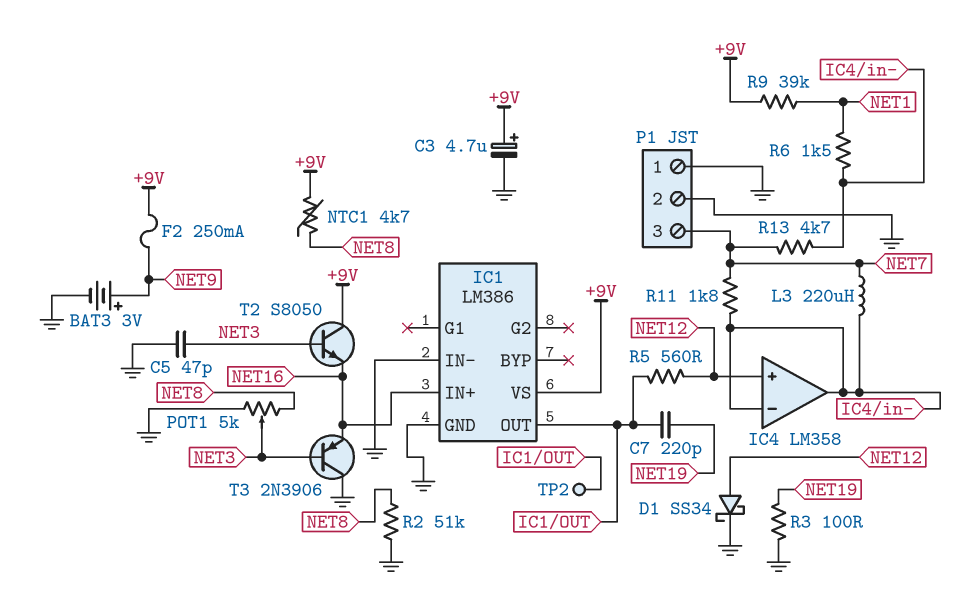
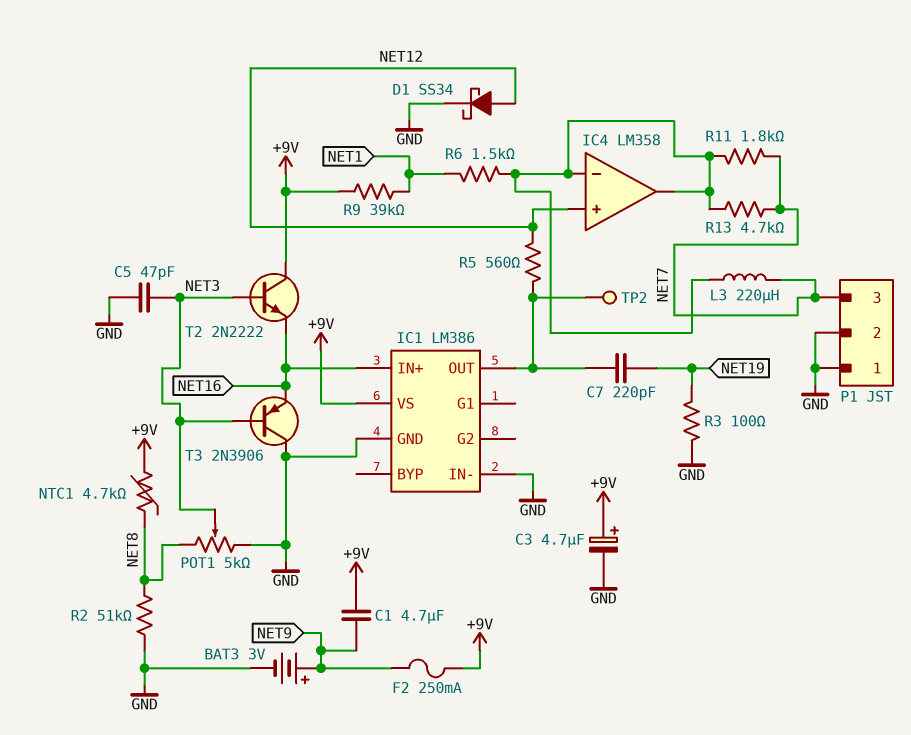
C1: none -> 4.7uF (+9V, NET9)
T2: NPN S8050 (B NET3, C +9V, E NET16) -> NPN 2N2222 (B NET3, C +9V, E NET16)

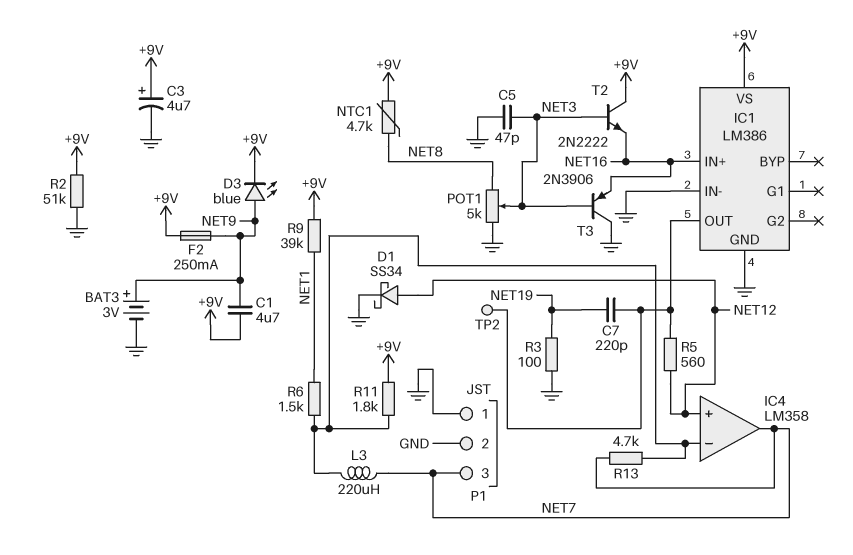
D3: none -> LED blue (A NET9, K +9V)
IC4 pin out: IC4/in- -> NET7
R2: 51k (GND, NET8) -> 51k (+9V, GND)
R11: 1.8k (IC4/in-, NET7) -> 1.8k (+9V, IC4/in-)

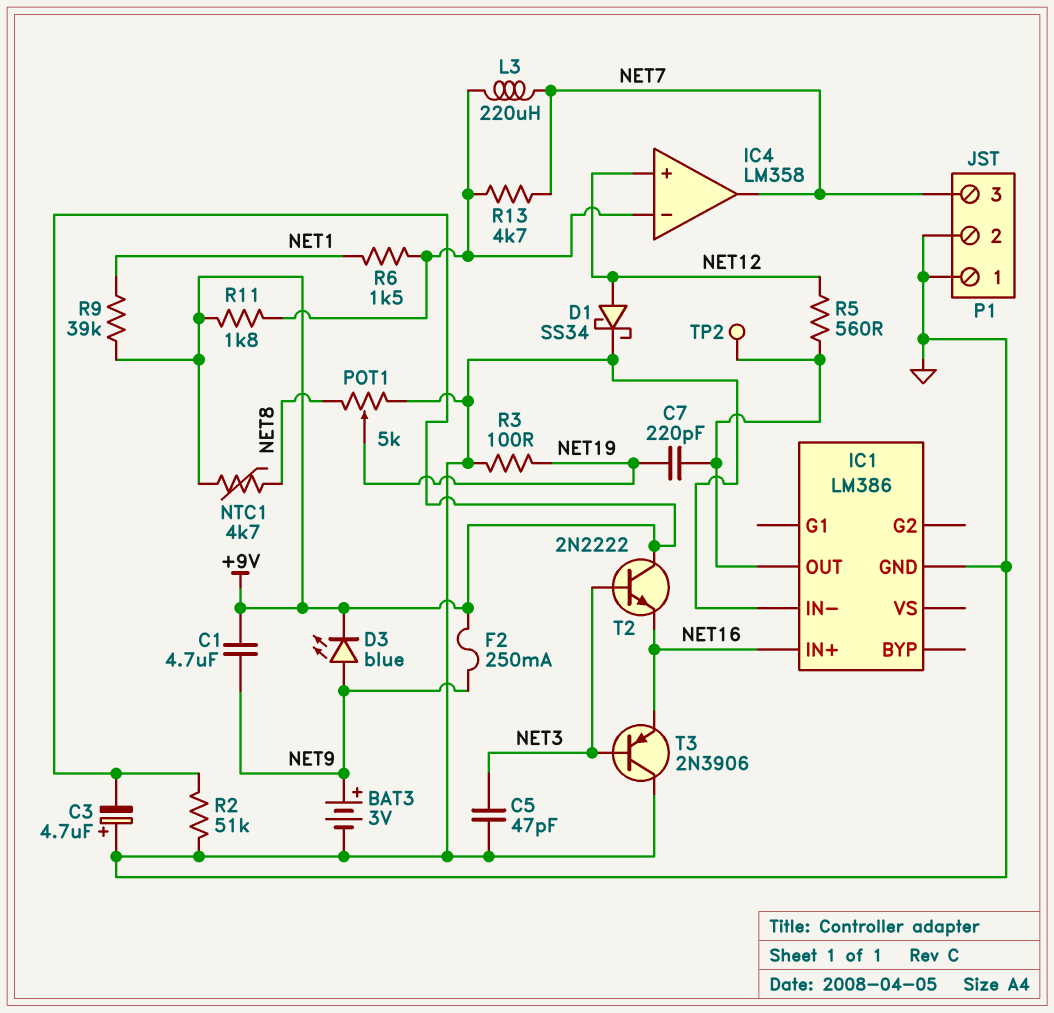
C3: 4.7uF (plus +9V, minus GND) -> 4.7uF (plus GND, minus +9V)
IC1 pin VS: +9V -> none
POT1: 5k (GND, NET8, wiper NET3) -> 5k (GND, NET8, wiper NET19)

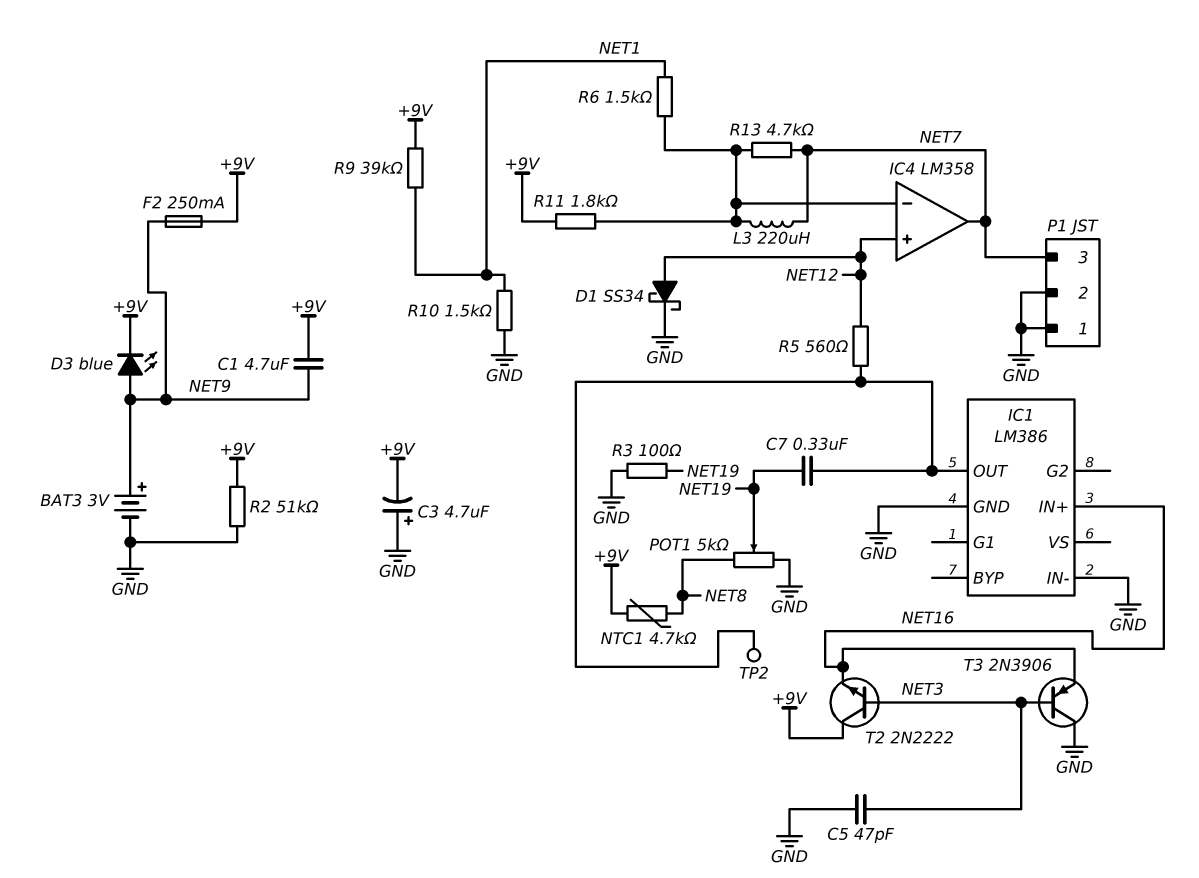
C7: 220pF (IC1/OUT, NET19) -> 330nF (IC1/OUT, NET19)
R10: none -> 1.5k (GND, NET1)

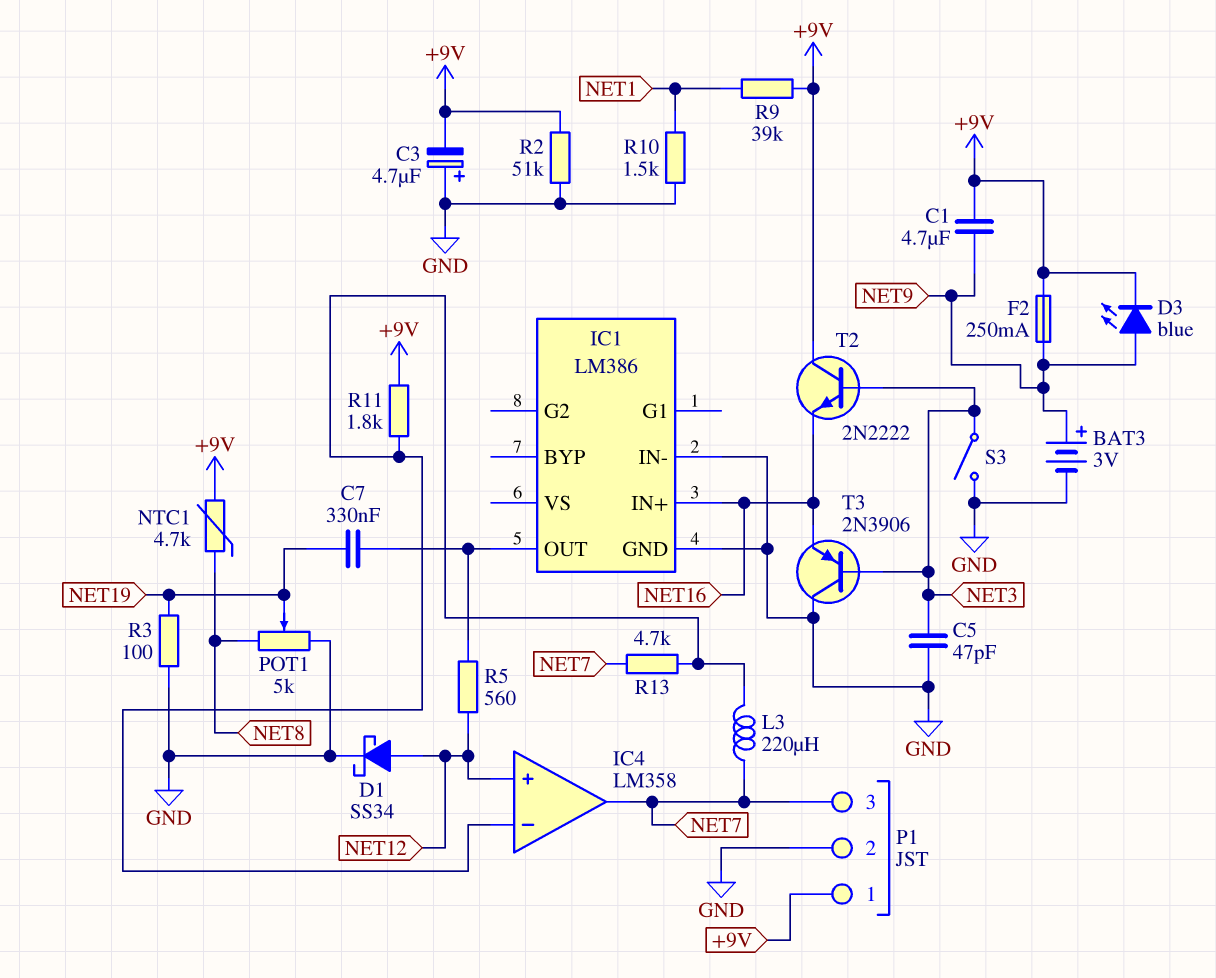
P1 pin 1: GND -> +9V
R6: 1.5k (IC4/in-, NET1) -> none
S3: none -> switch (GND, NET3)
TP2: test point (IC1/OUT) -> none

